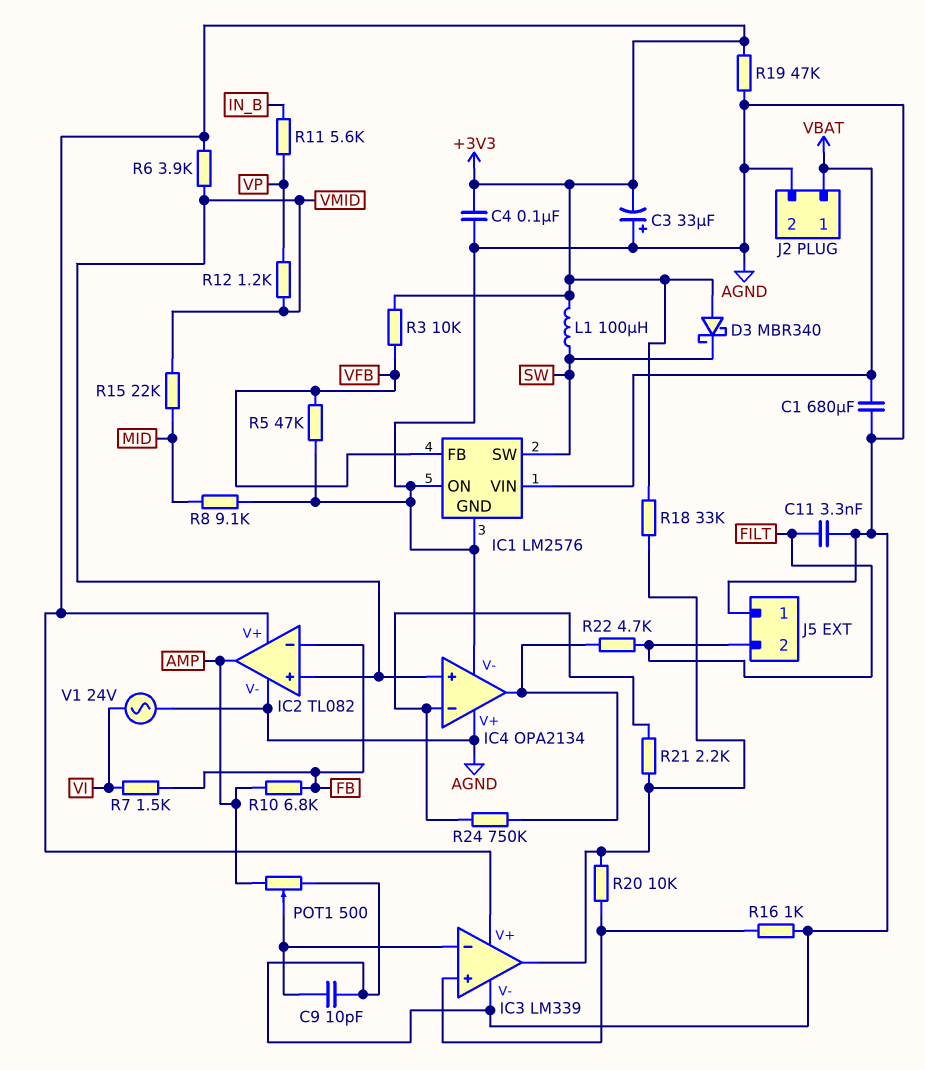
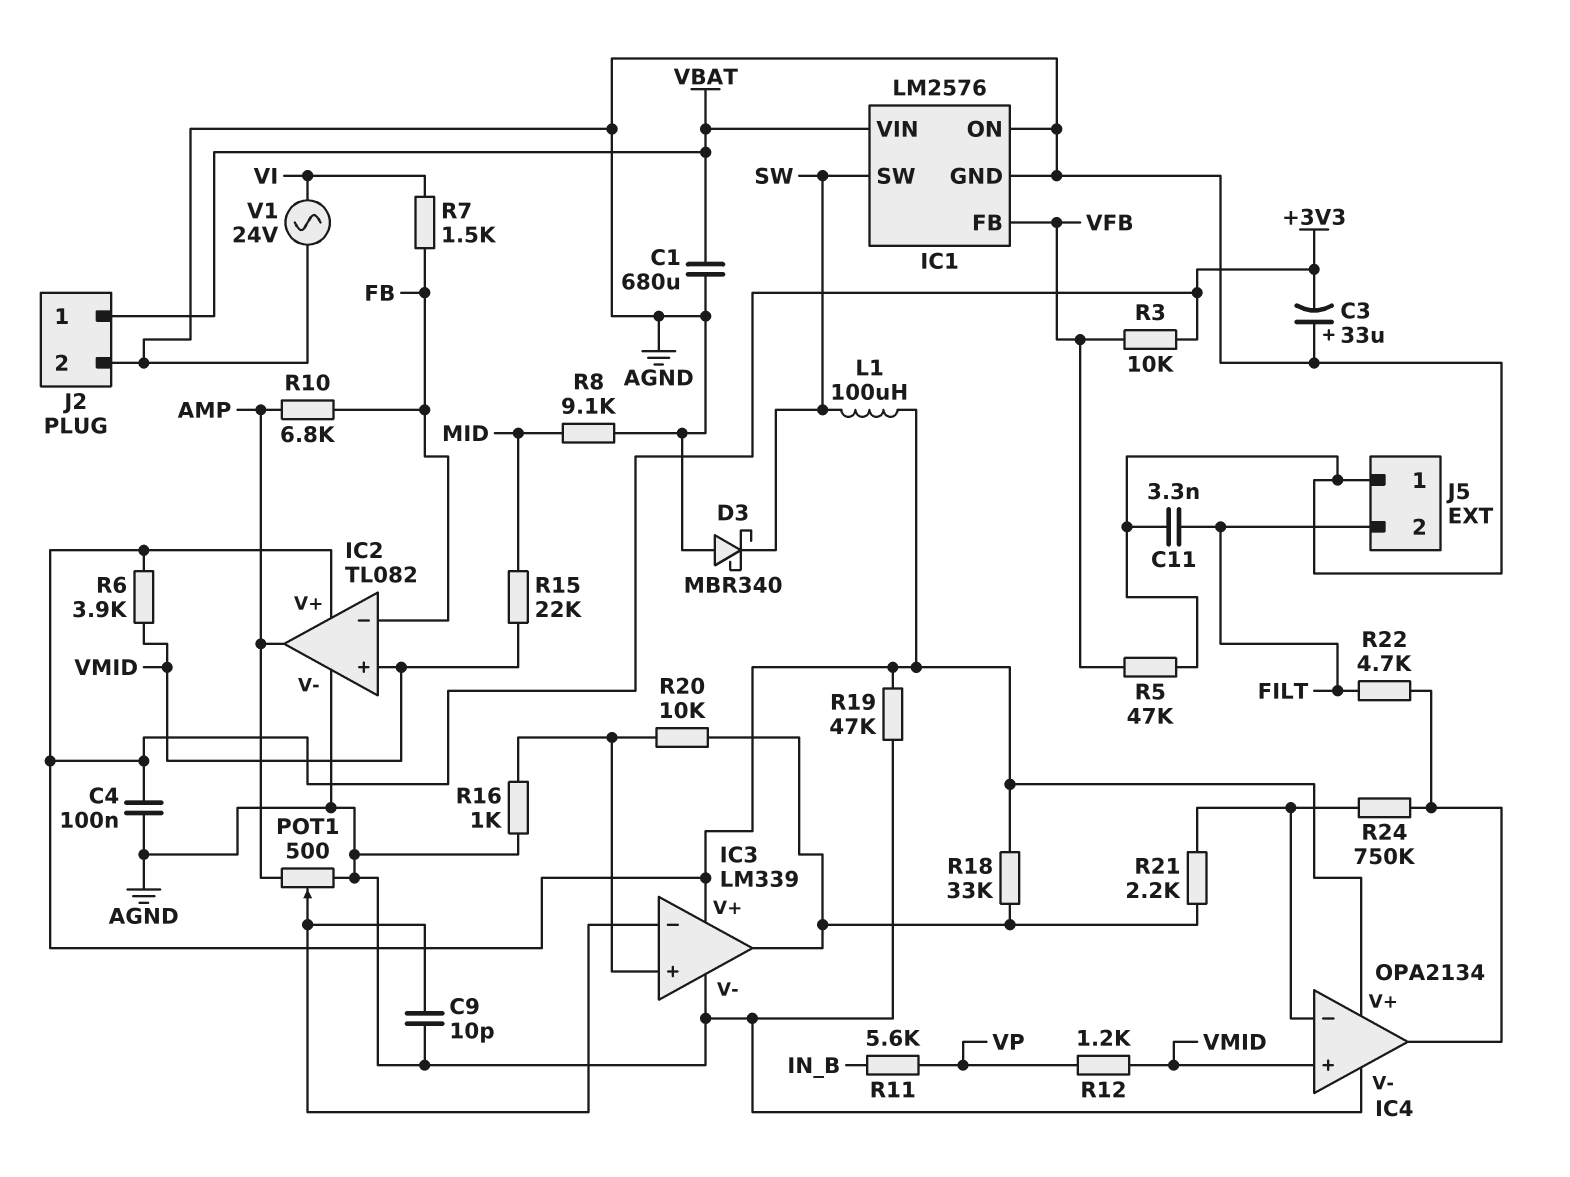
D3: schottky MBR340 (A +3V3, K SW) -> schottky MBR340 (A AGND, K SW)
IC4 pin V+: AGND -> +3V3

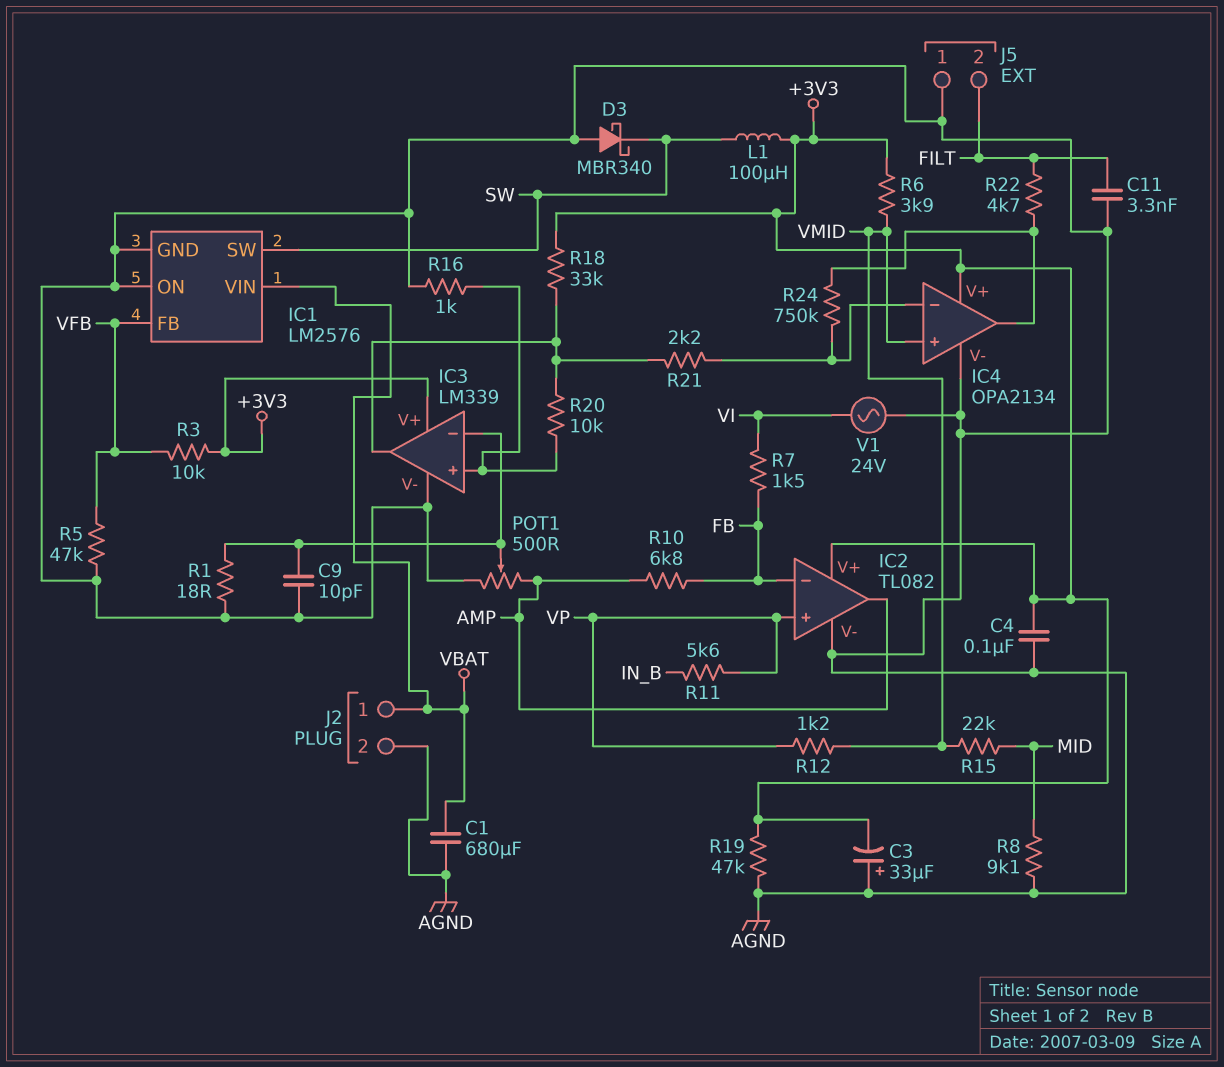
IC2 pin in+: VMID -> VP
R1: none -> 18 (AGND, IC3/in-)

